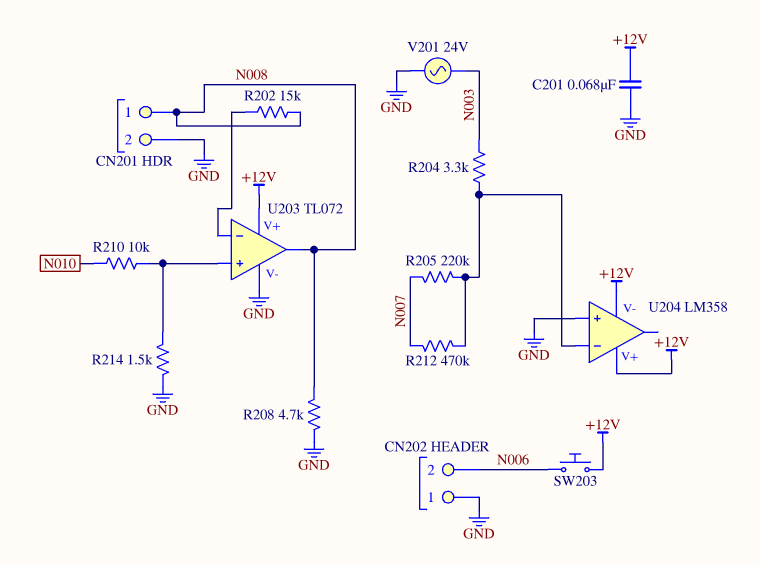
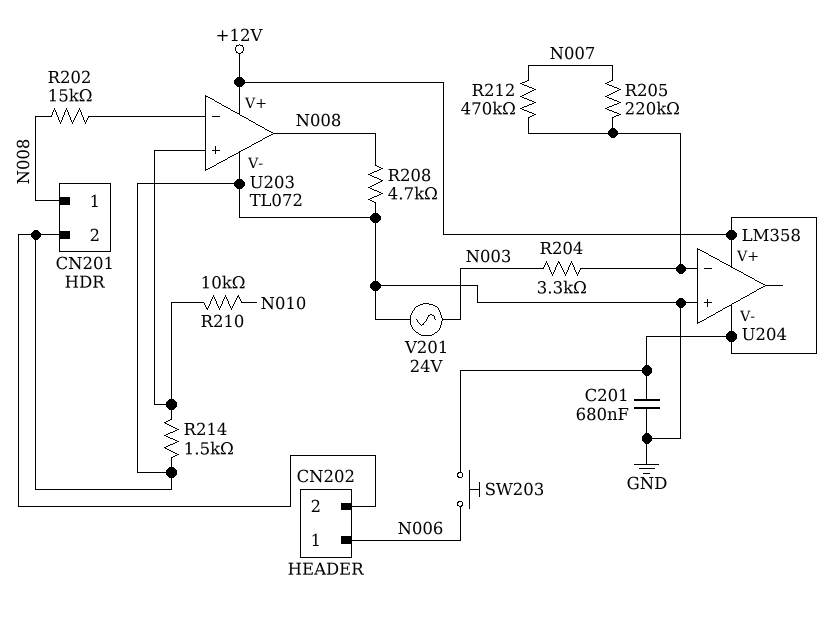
C201: 68nF (+12V, GND) -> 680nF (+12V, GND)
CN202 pin 1: GND -> N006
CN202 pin 2: N006 -> GND

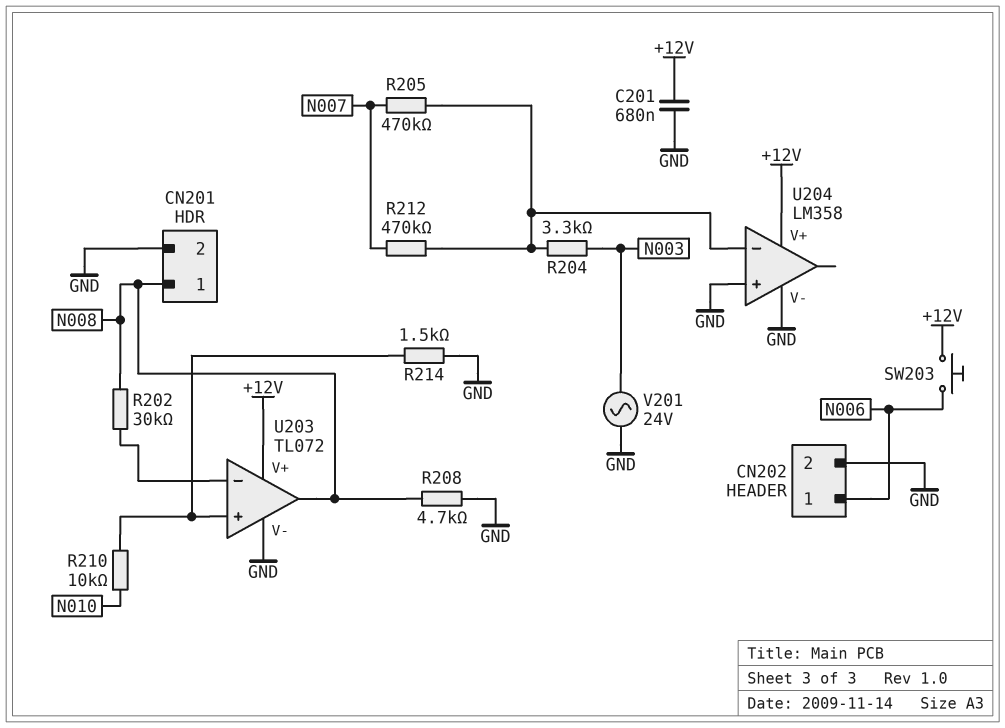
R202: 15k (N008, U203/in-) -> 30k (N008, U203/in-)
R205: 220k (N007, U204/in-) -> 470k (N007, U204/in-)
U204 pin V-: +12V -> GND

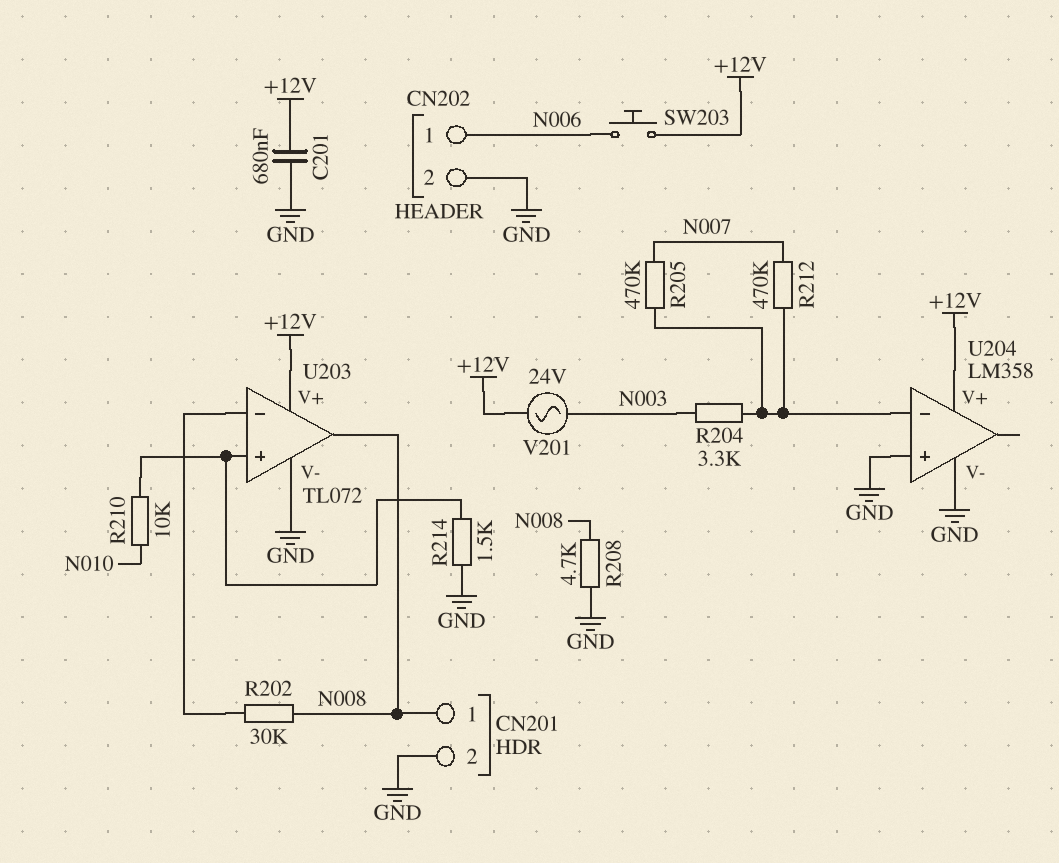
V201: AC 24V (GND, N003) -> AC 24V (+12V, N003)

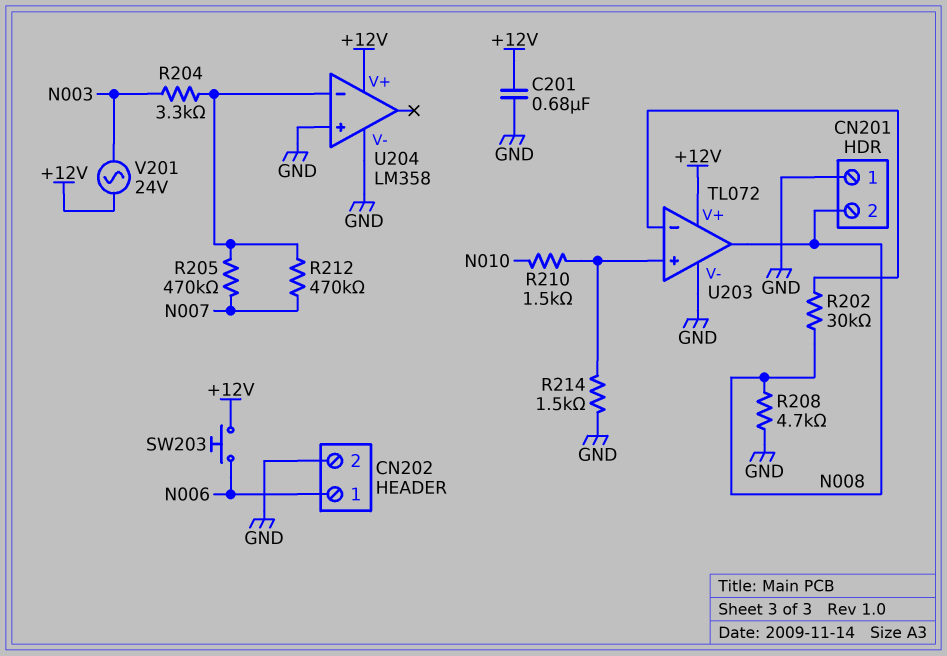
CN201 pin 1: N008 -> GND
CN201 pin 2: GND -> N008
R210: 10k (N010, U203/in+) -> 1.5k (N010, U203/in+)

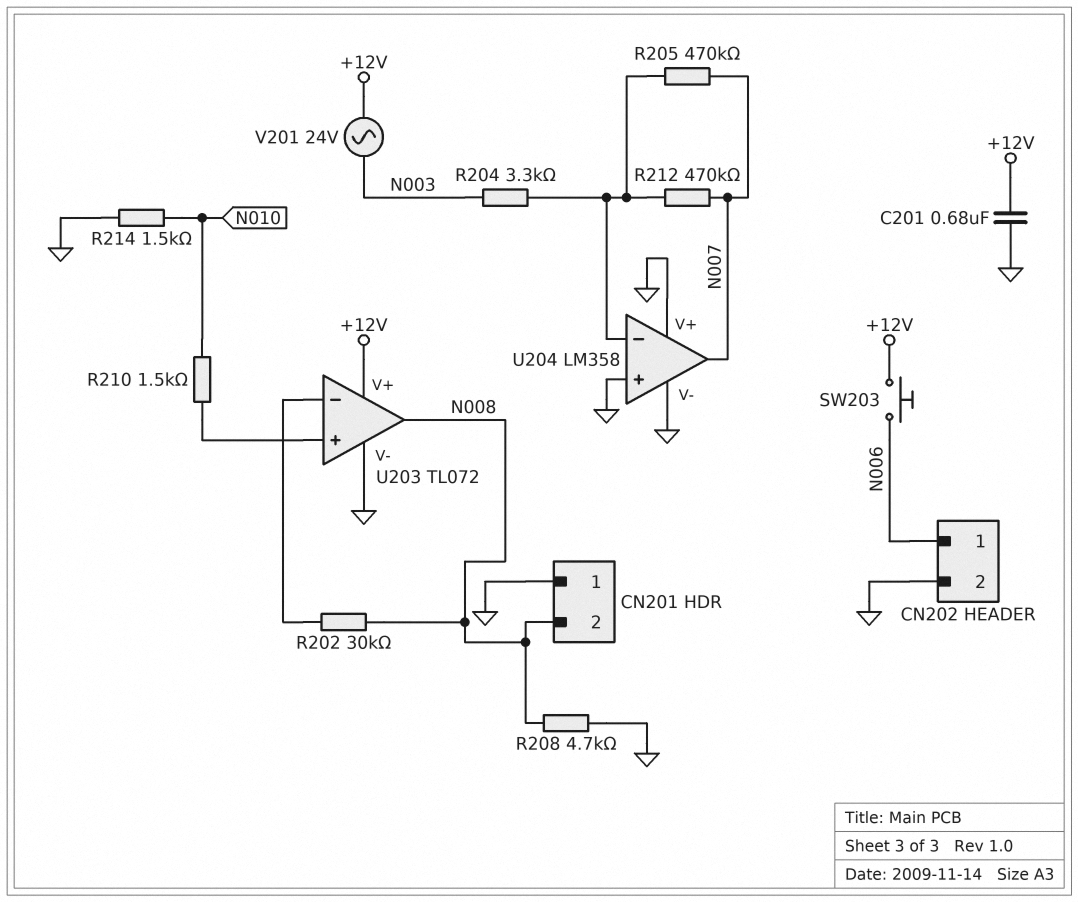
R214: 1.5k (GND, U203/in+) -> 1.5k (GND, N010)
U204 pin V+: +12V -> GND
U204 pin out: none -> N007

